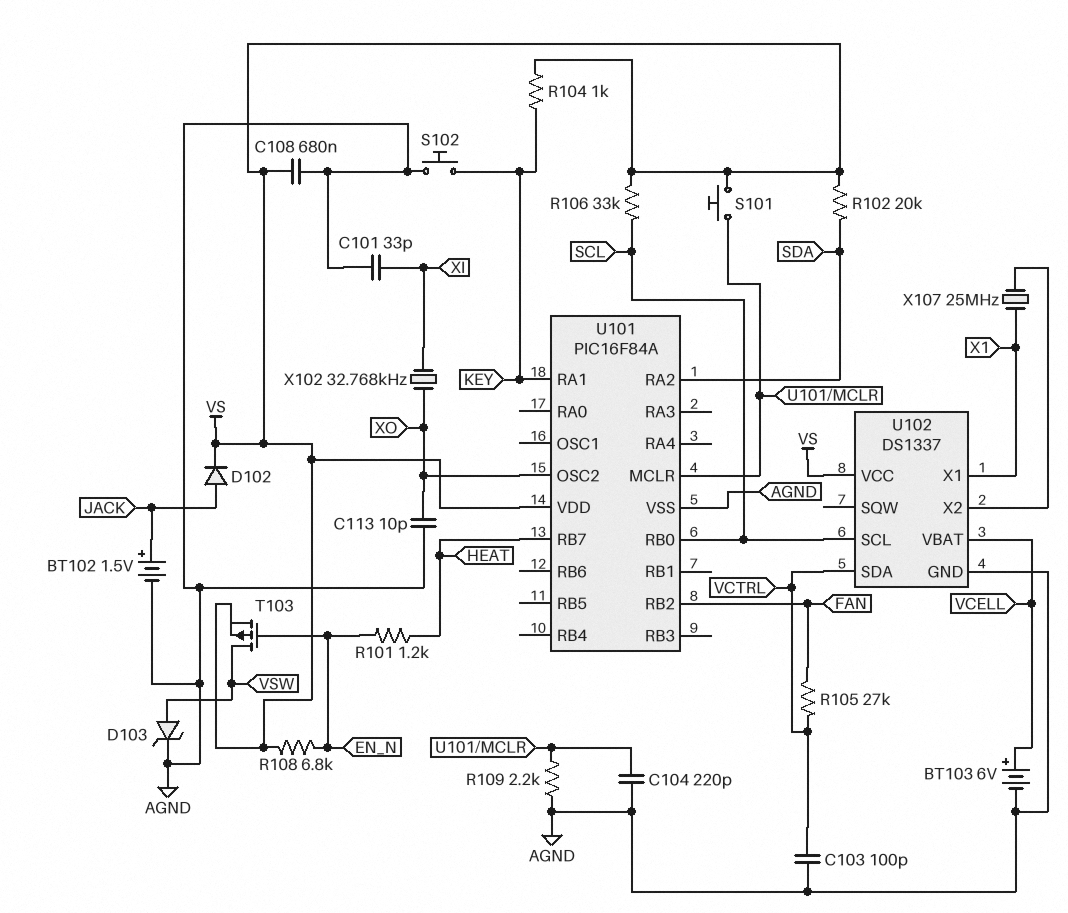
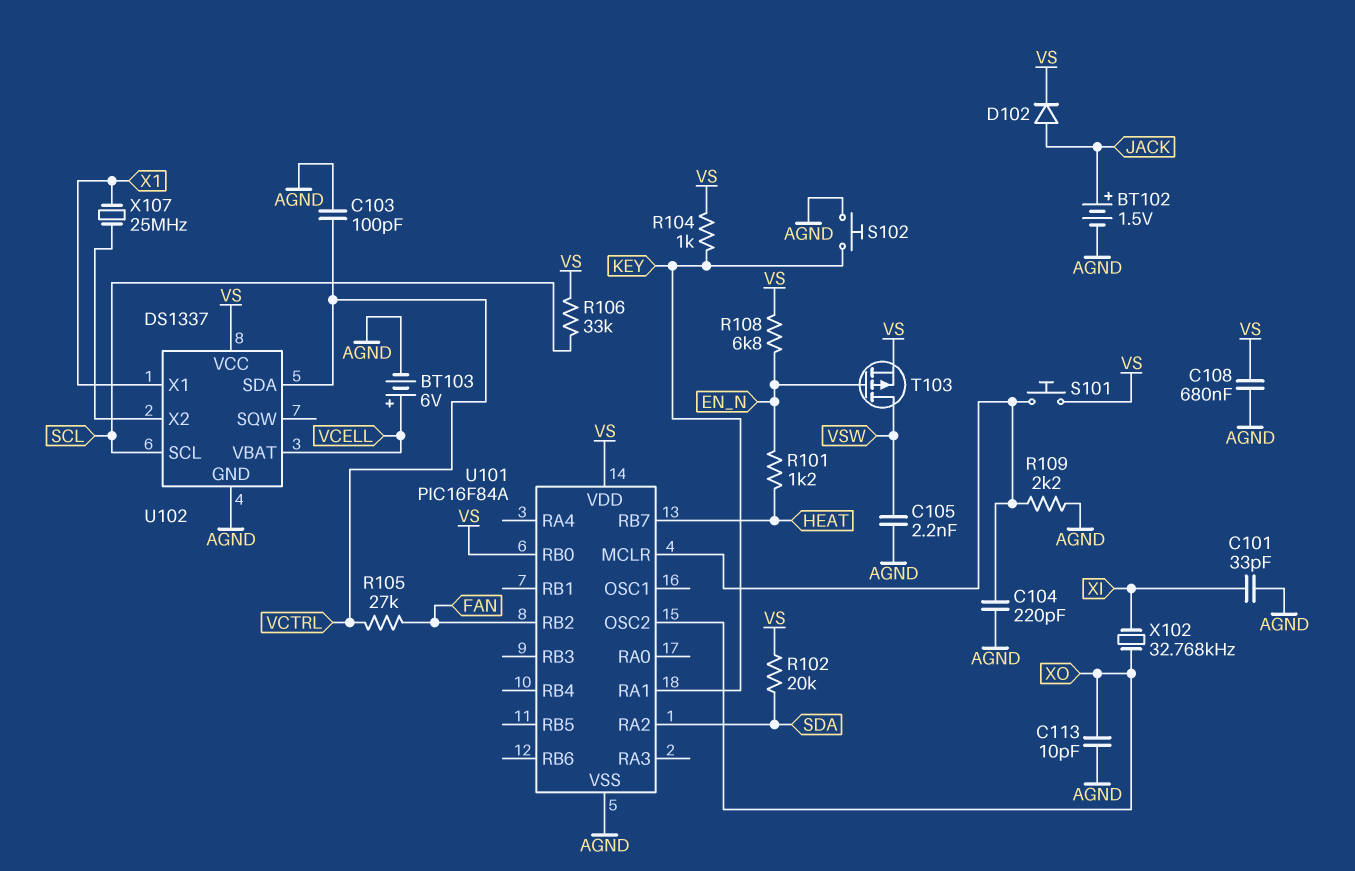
C105: none -> 2.2nF (AGND, VSW)
D103: zener (A VSW, K AGND) -> none
U101 pin RB0: SCL -> VS

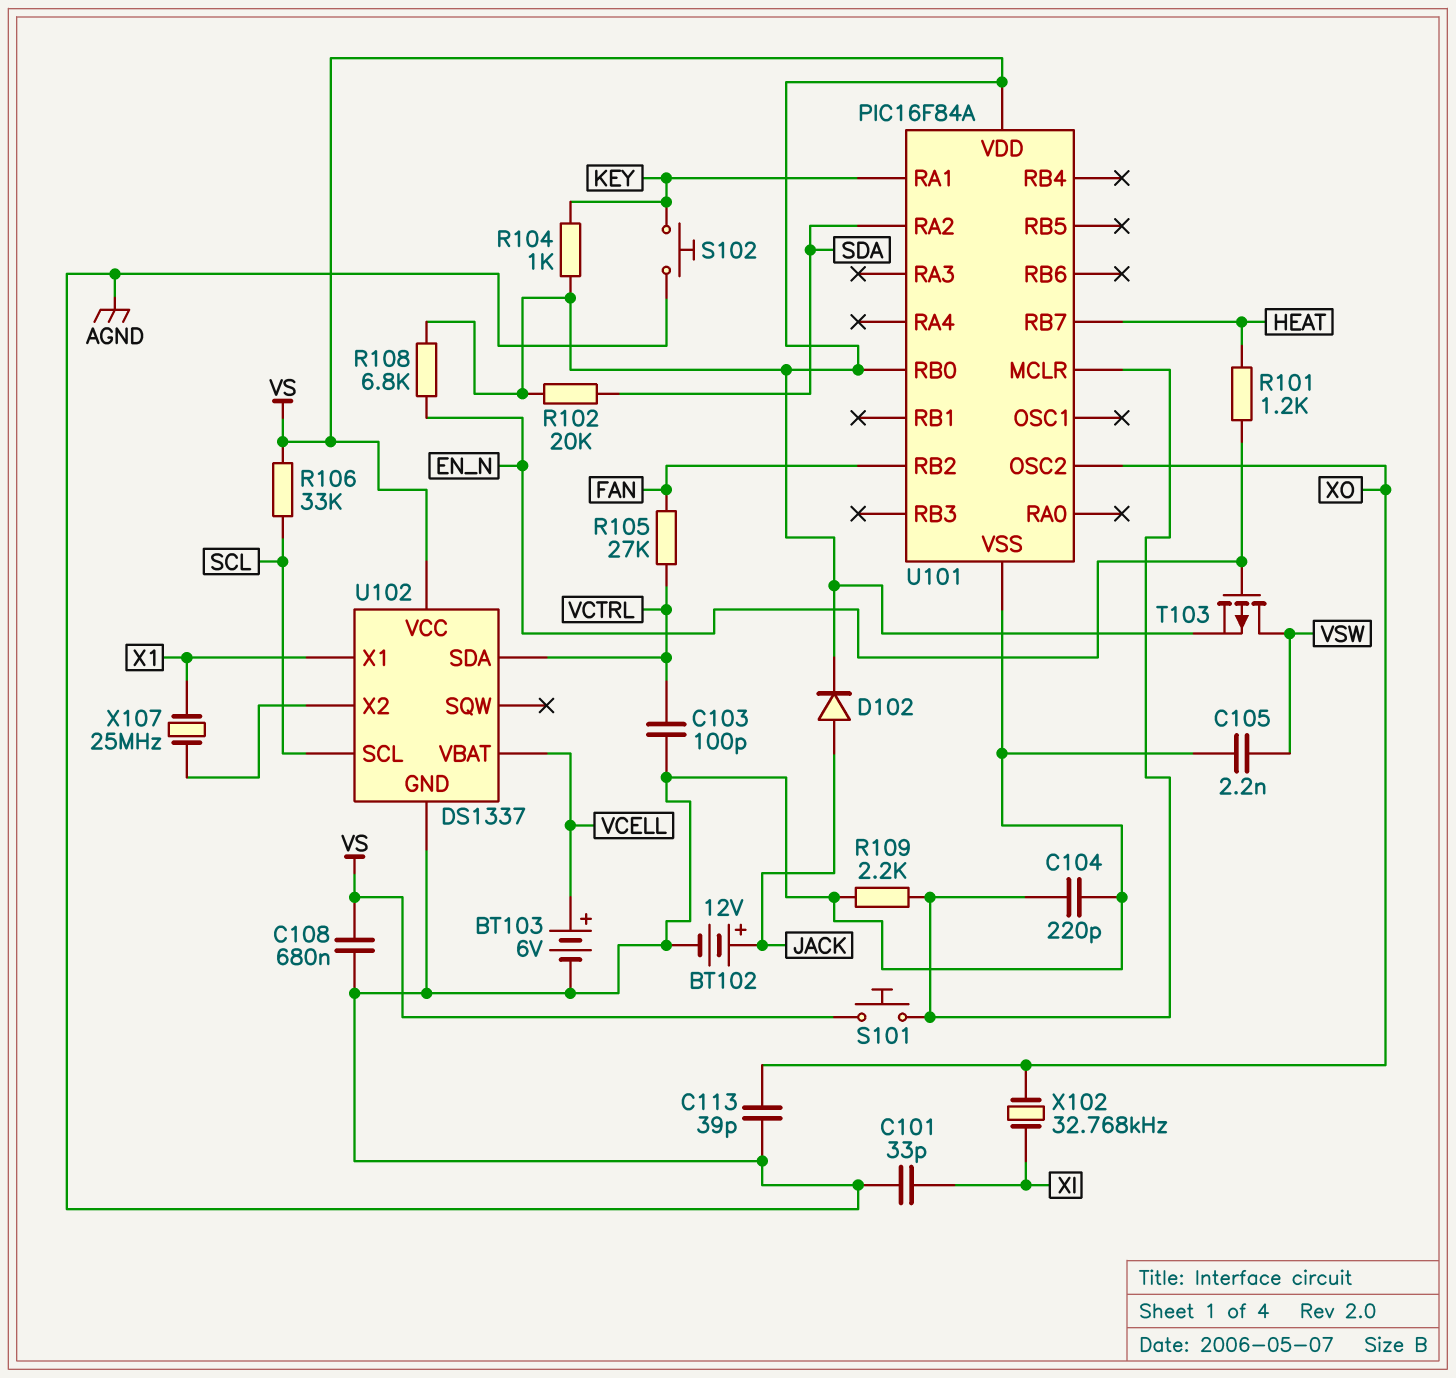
BT102: 1.5V (plus JACK, minus AGND) -> 12V (plus JACK, minus AGND)
C113: 10pF (AGND, XO) -> 39pF (AGND, XO)

